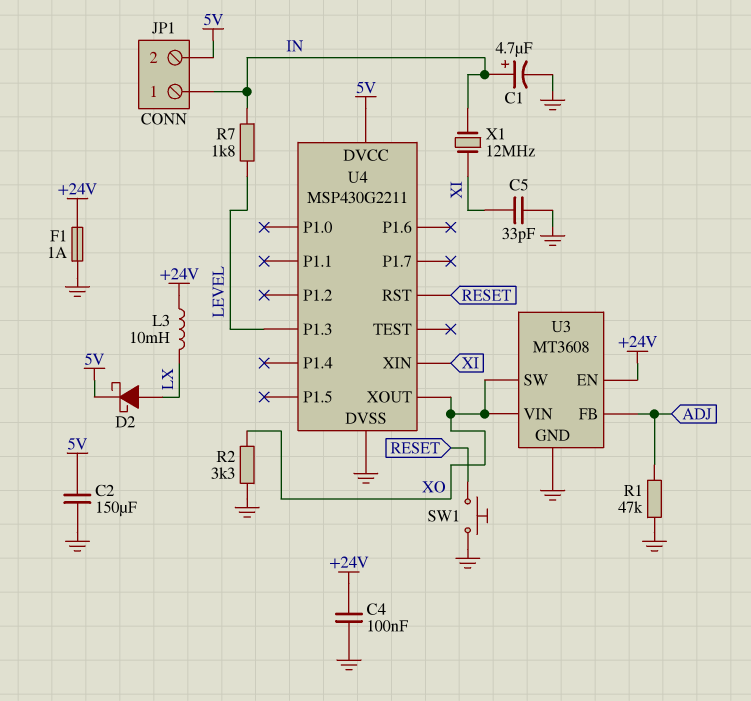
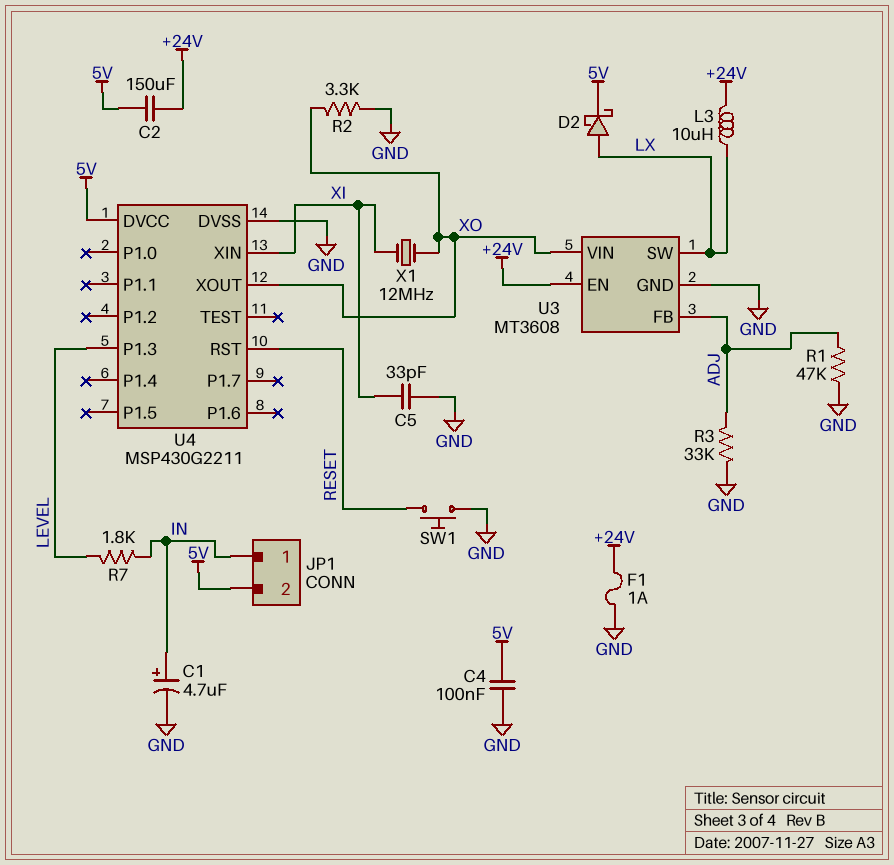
C2: 150uF (5V, GND) -> 150uF (+24V, 5V)
C4: 100nF (+24V, GND) -> 100nF (5V, GND)
L3: 10mH (+24V, LX) -> 10uH (+24V, LX)
R3: none -> 33k (ADJ, GND)
U3 pin SW: XO -> LX
X1: 12MHz (IN, XI) -> 12MHz (XI, XO)

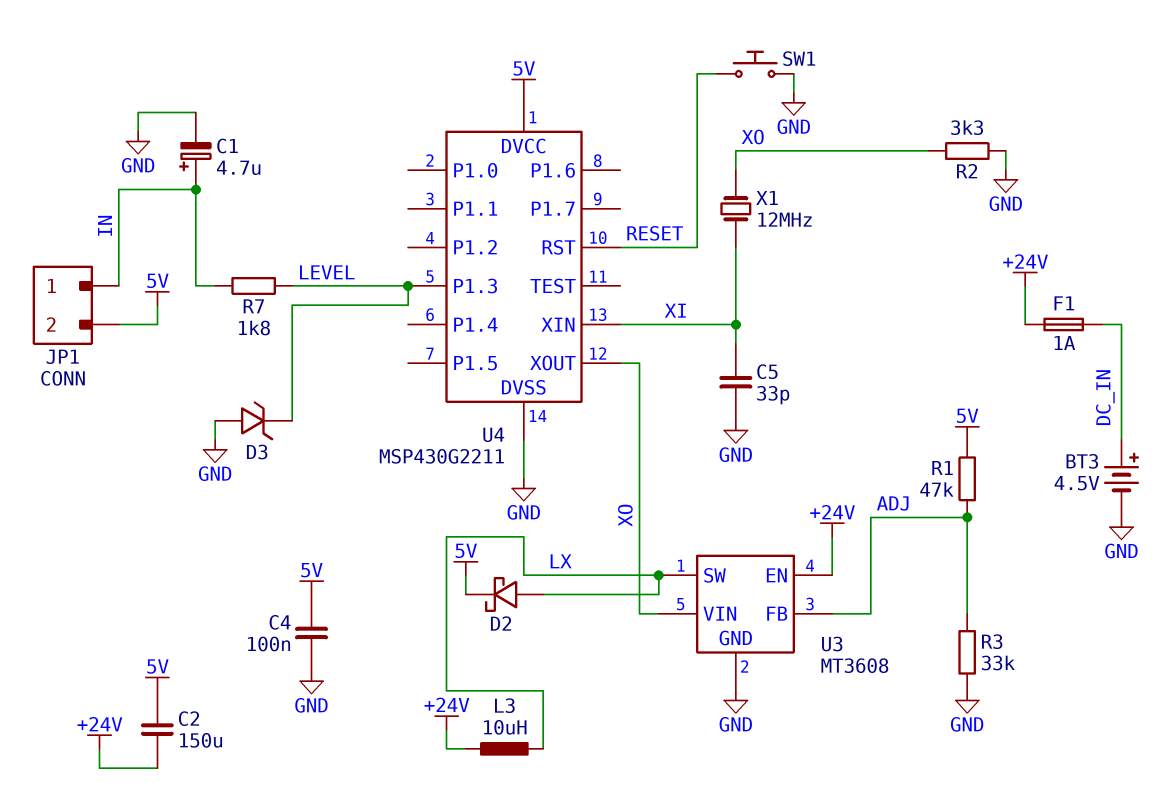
BT3: none -> 4.5V (plus DC_IN, minus GND)
D3: none -> zener (A GND, K LEVEL)
F1: 1A (+24V, GND) -> 1A (+24V, DC_IN)
R1: 47k (ADJ, GND) -> 47k (5V, ADJ)

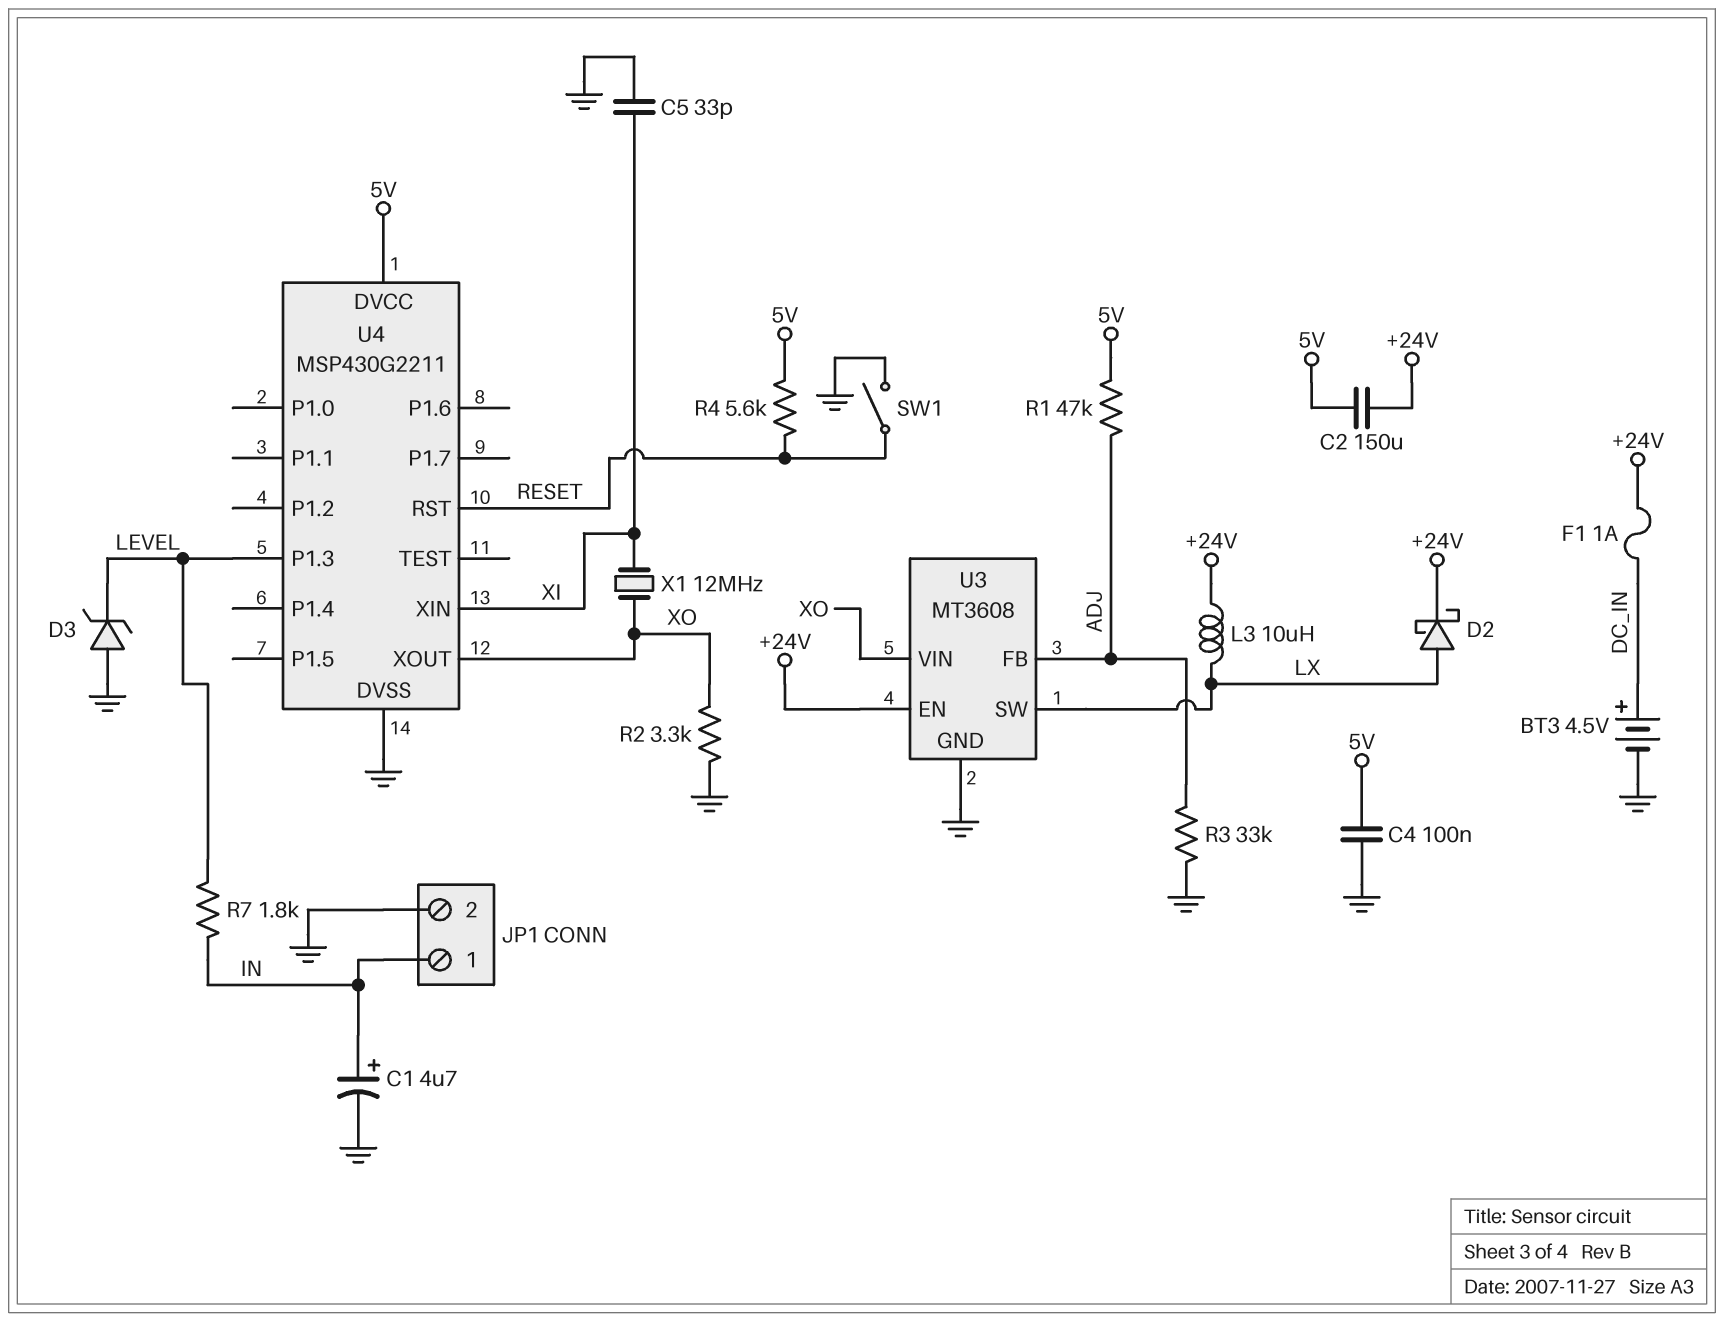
D2: schottky (A LX, K 5V) -> schottky (A LX, K +24V)
JP1 pin 2: 5V -> GND
R4: none -> 5.6k (5V, RESET)
SW1: button (GND, RESET) -> switch (GND, RESET)

